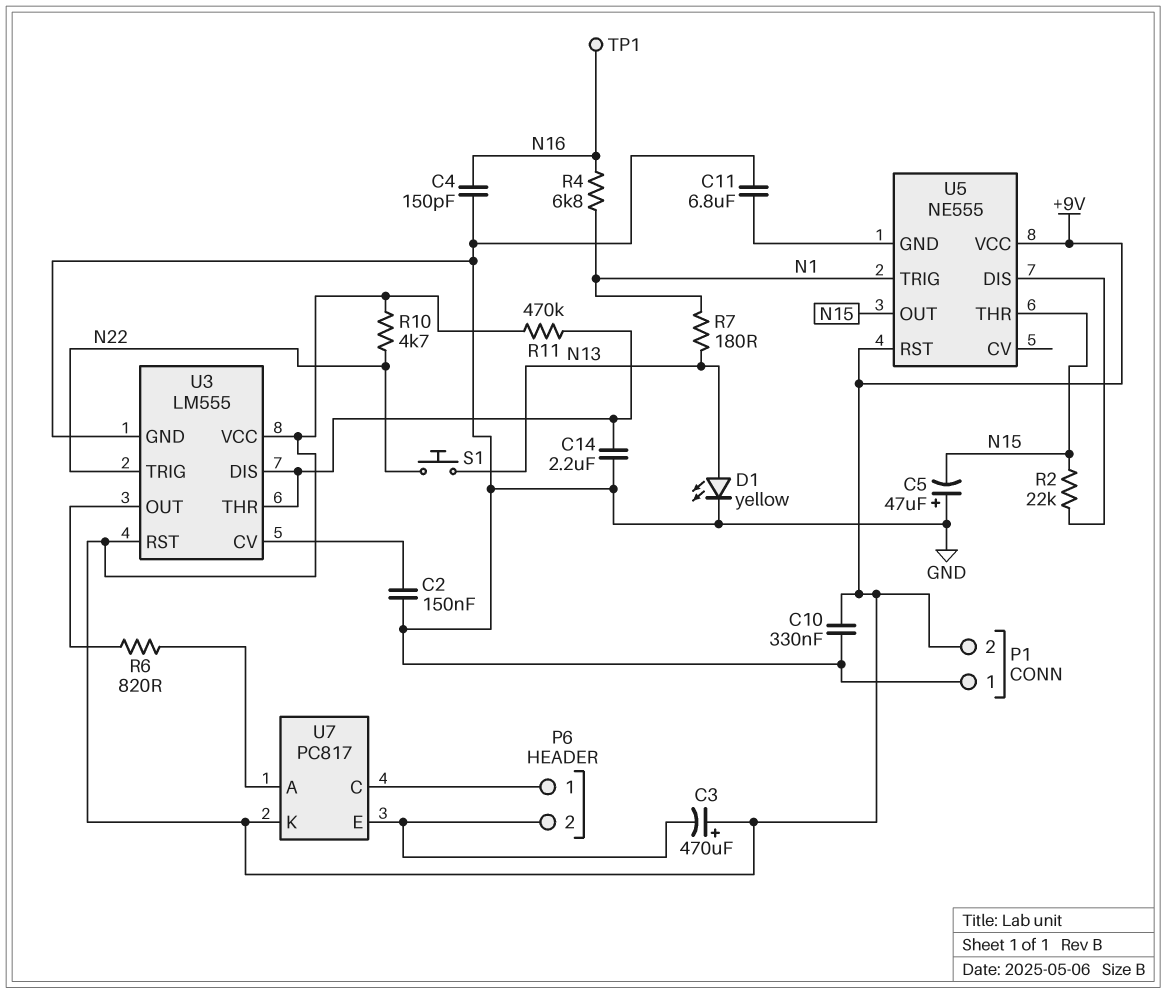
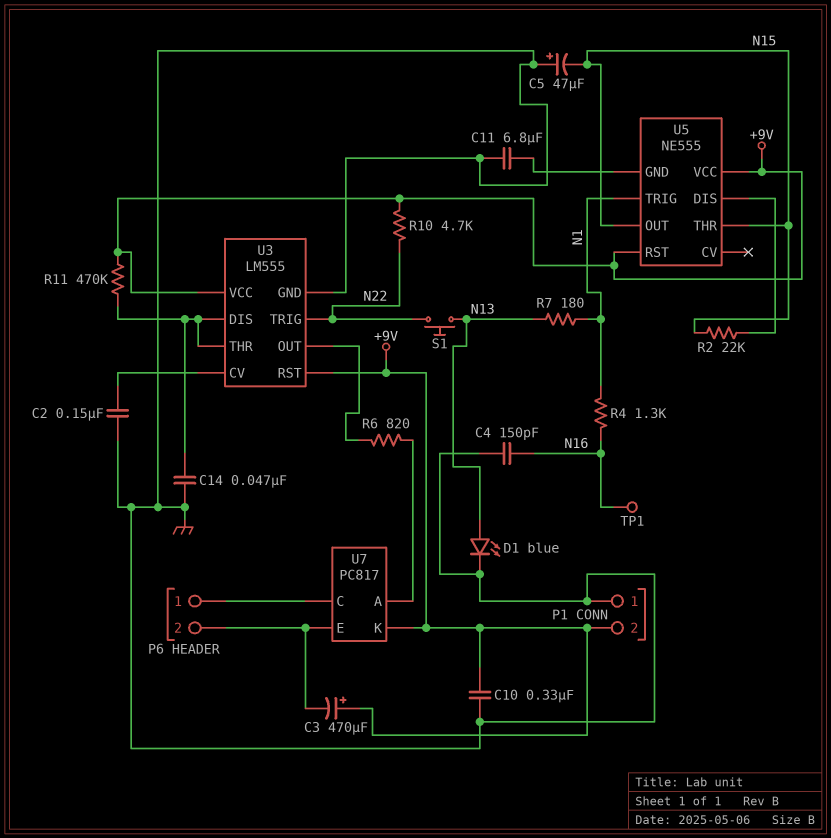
C14: 2.2uF (GND, U3/DIS) -> 47nF (GND, U3/DIS)
D1: LED yellow (A N13, K GND) -> LED blue (A N13, K GND)
R4: 6.8k (N1, N16) -> 1.3k (N1, N16)

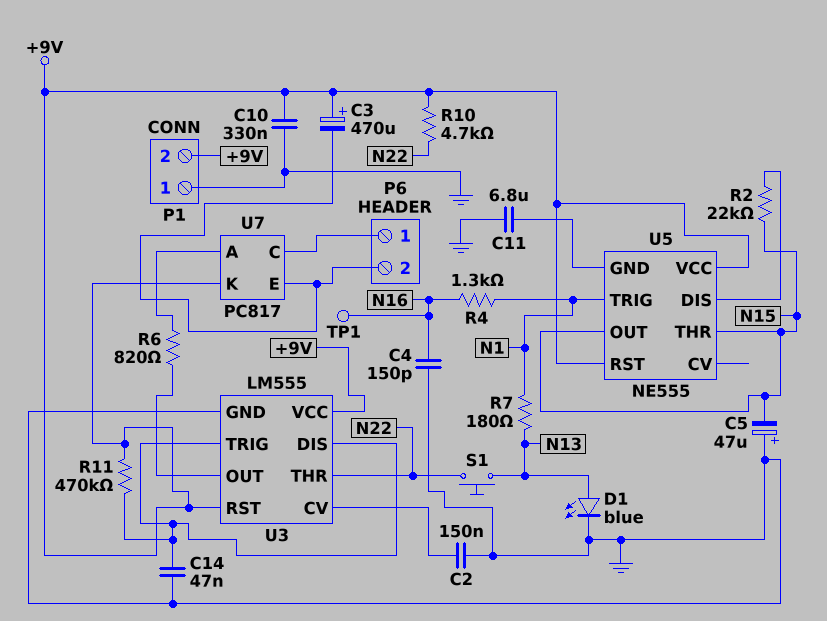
U3 pin THR: U3/DIS -> N22
U3 pin TRIG: N22 -> U3/DIS

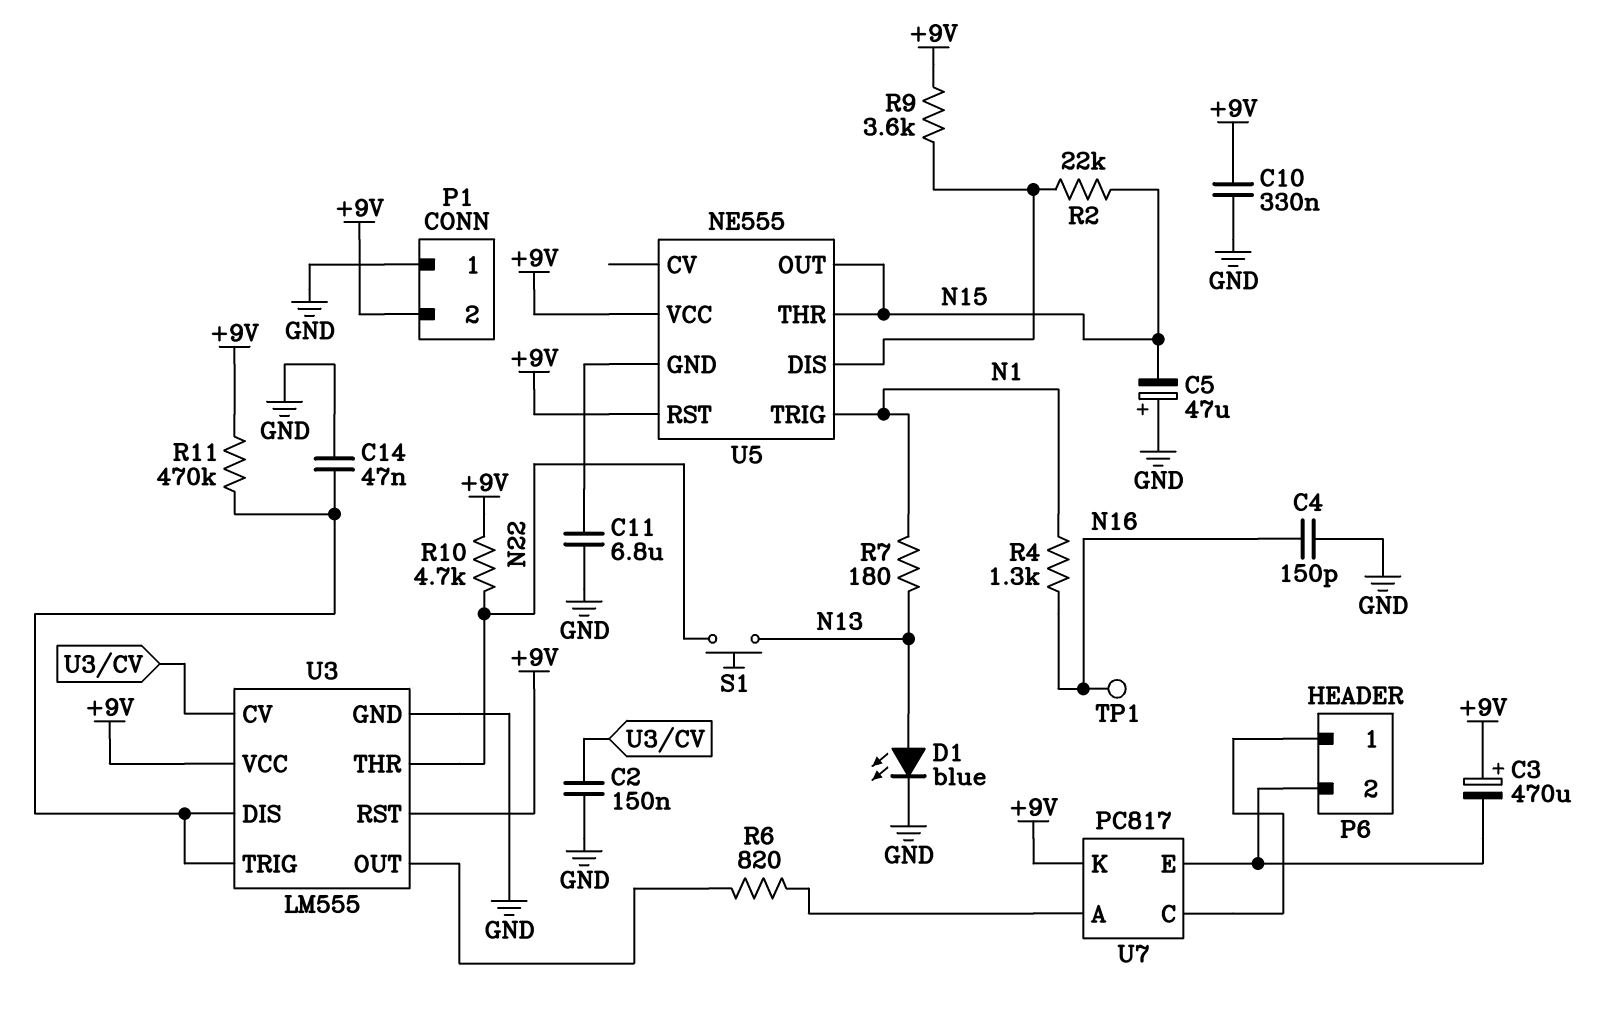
R9: none -> 3.6k (+9V, U5/DIS)

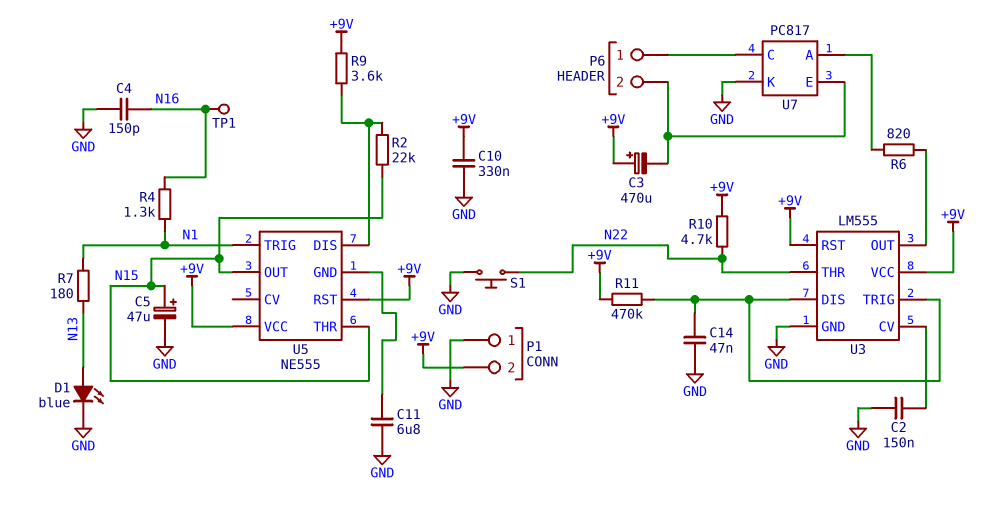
C5: 47uF (plus GND, minus N15) -> 47uF (plus N15, minus GND)
S1: button (N13, N22) -> button (GND, N22)
U7 pin K: +9V -> GND

